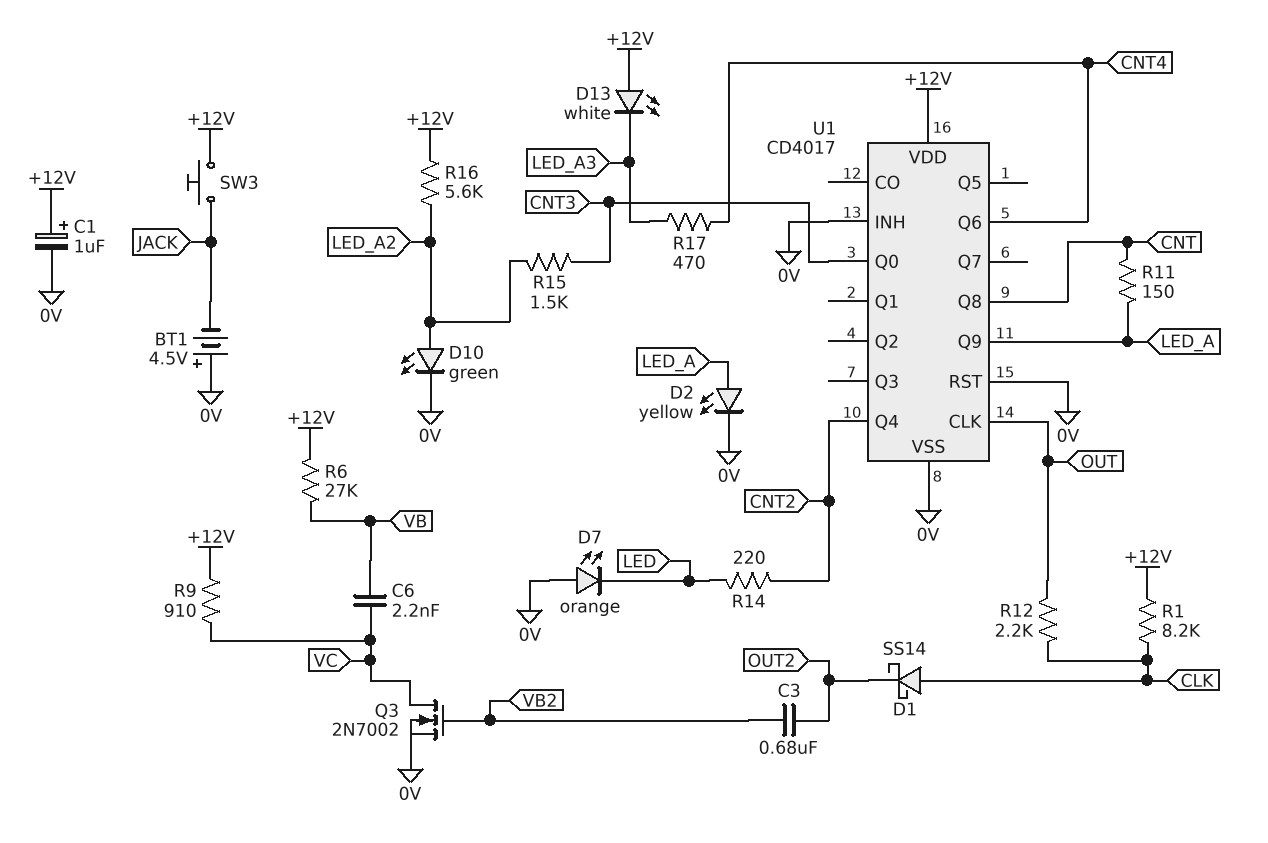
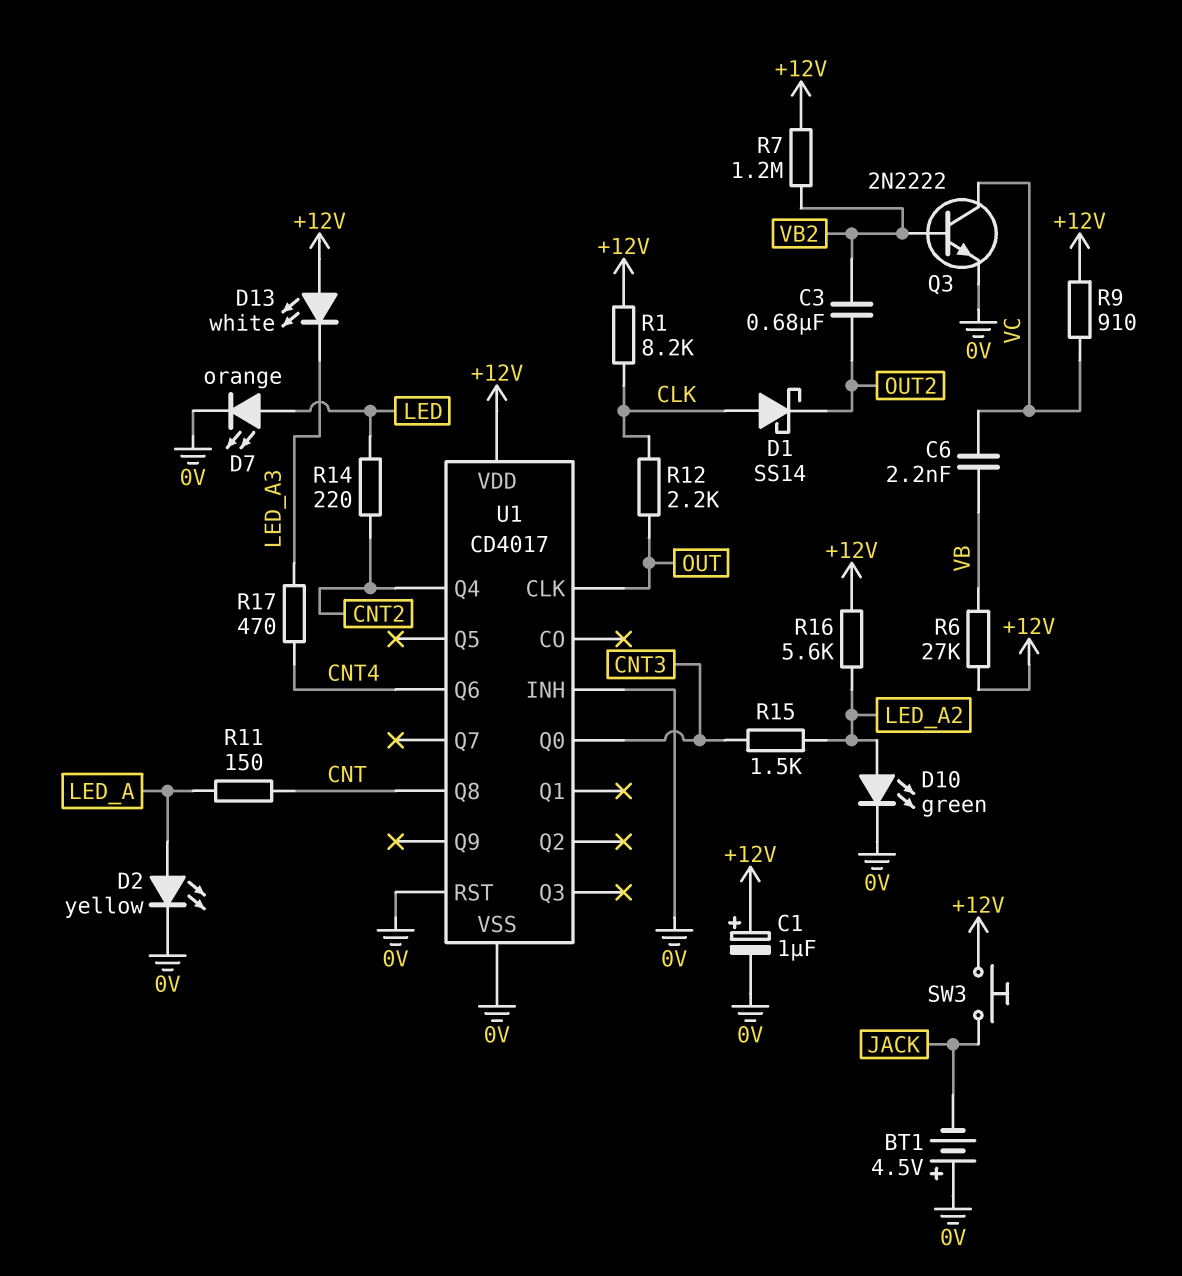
D7: LED orange (A 0V, K LED) -> LED orange (A LED, K 0V)
Q3: NMOS 2N7002 (G VB2, D VC, S 0V) -> NPN 2N2222 (B VB2, C VC, E 0V)
R7: none -> 1.2M (+12V, VB2)
U1 pin Q9: LED_A -> none

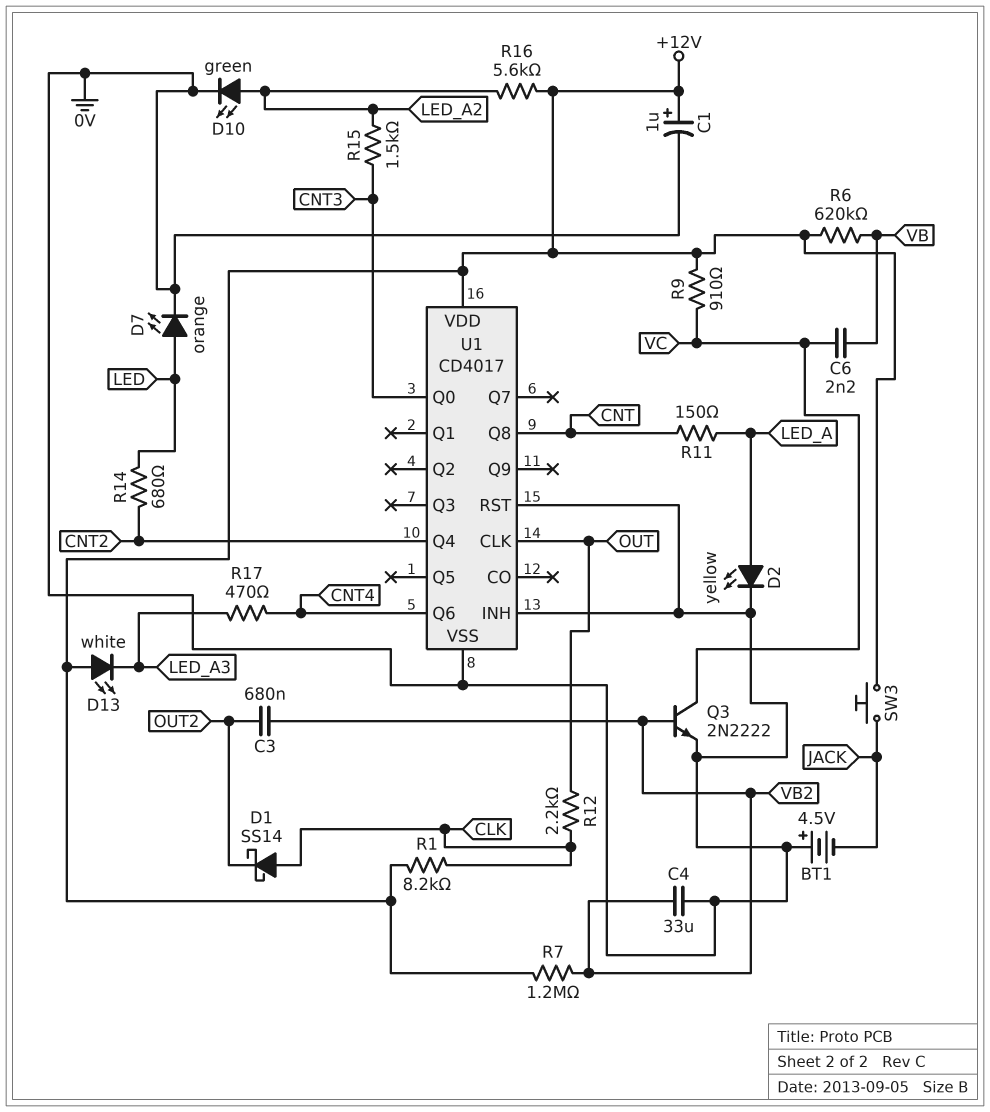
C4: none -> 33uF (0V, VB2)
R6: 27k (+12V, VB) -> 620k (+12V, VB)
R14: 220 (CNT2, LED) -> 680 (CNT2, LED)

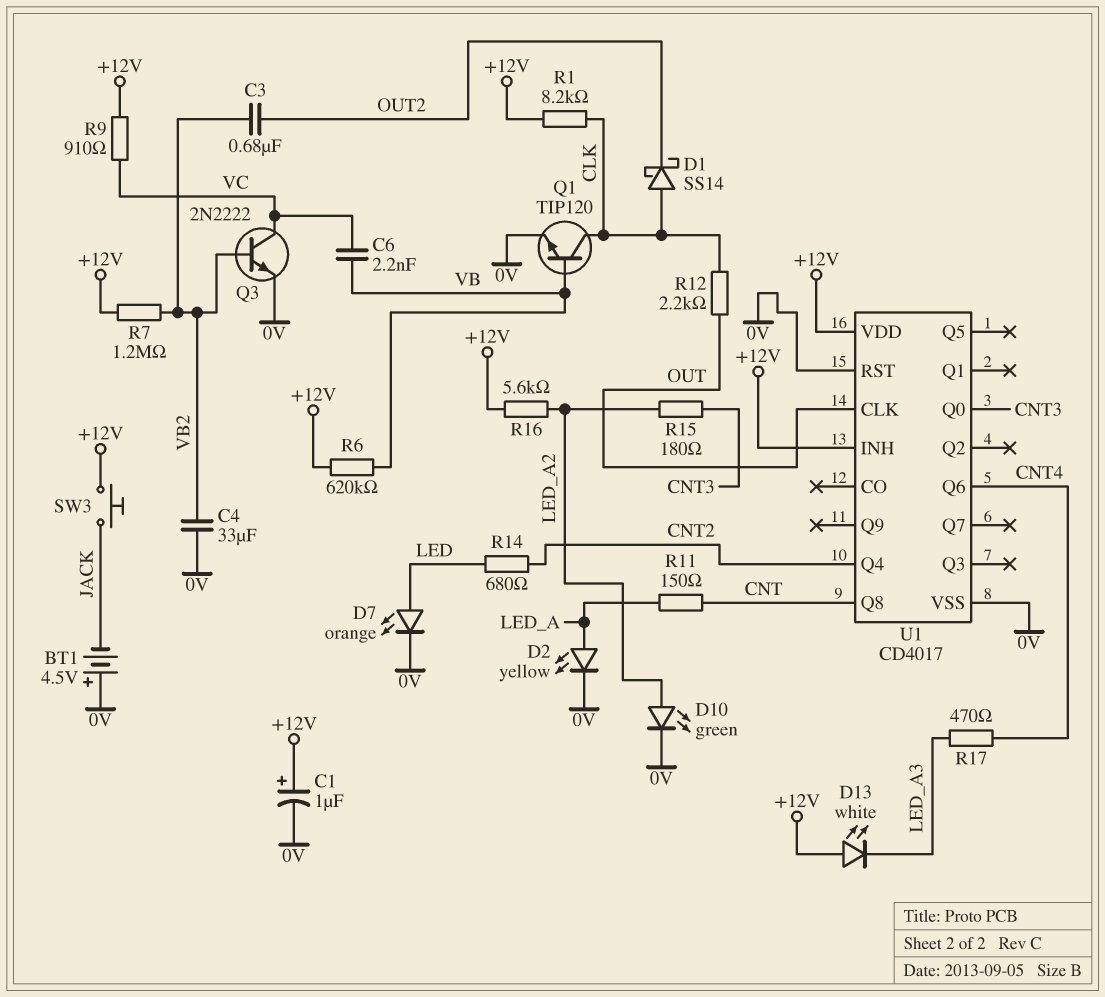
Q1: none -> NPN TIP120 (B VB, C CLK, E 0V)
R15: 1.5k (CNT3, LED_A2) -> 180 (CNT3, LED_A2)
U1 pin INH: 0V -> +12V

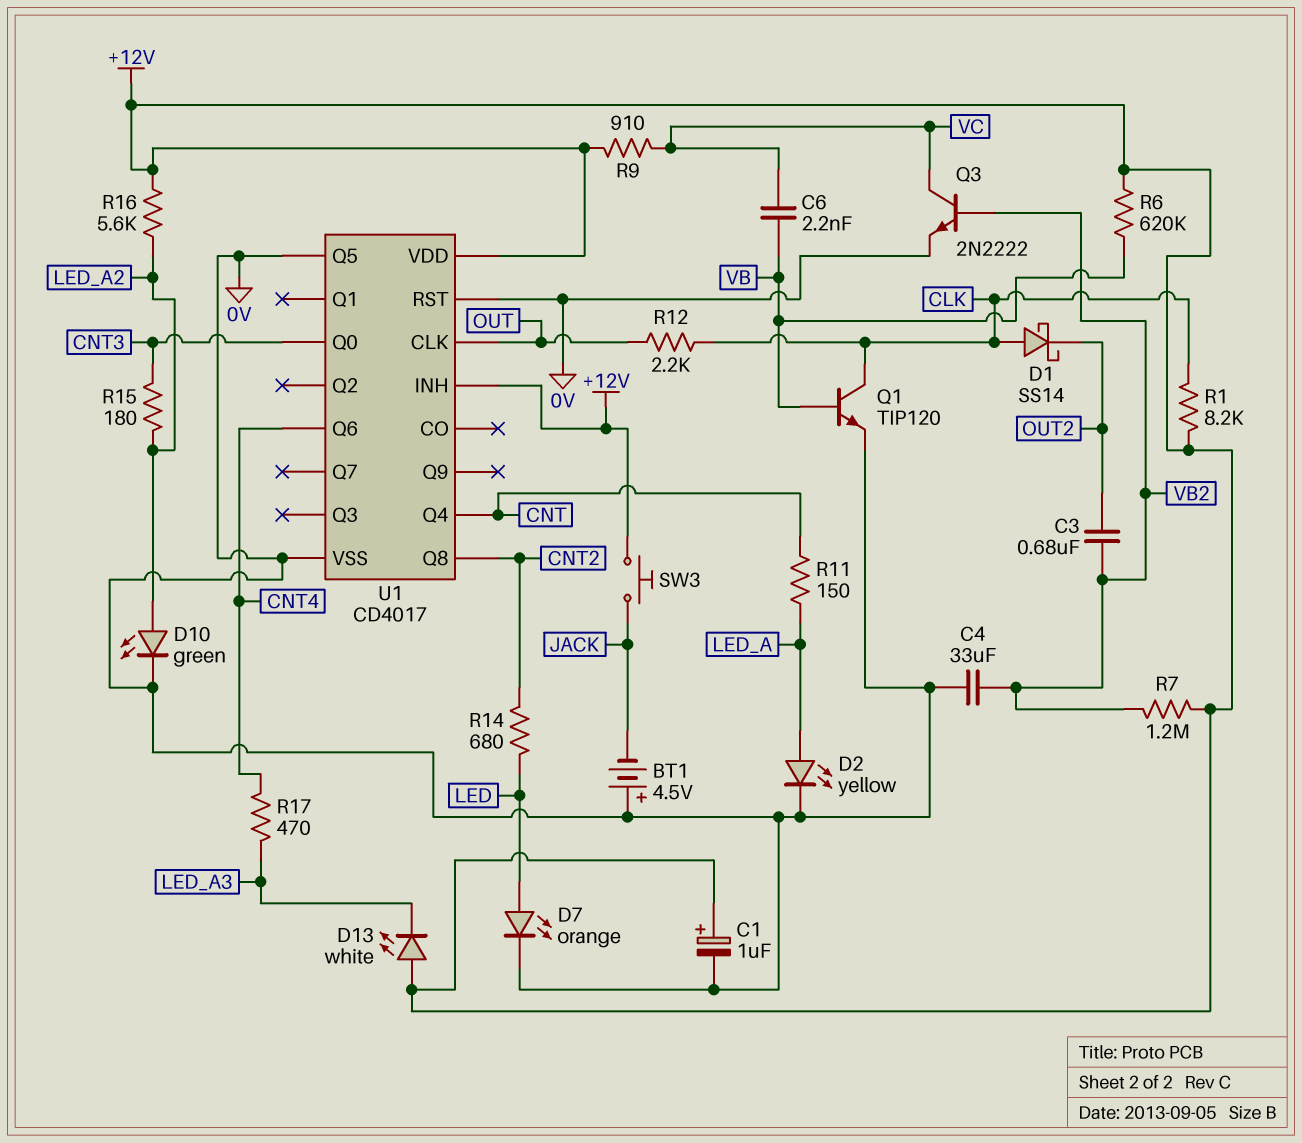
U1 pin Q4: CNT2 -> CNT
U1 pin Q5: none -> 0V
U1 pin Q8: CNT -> CNT2

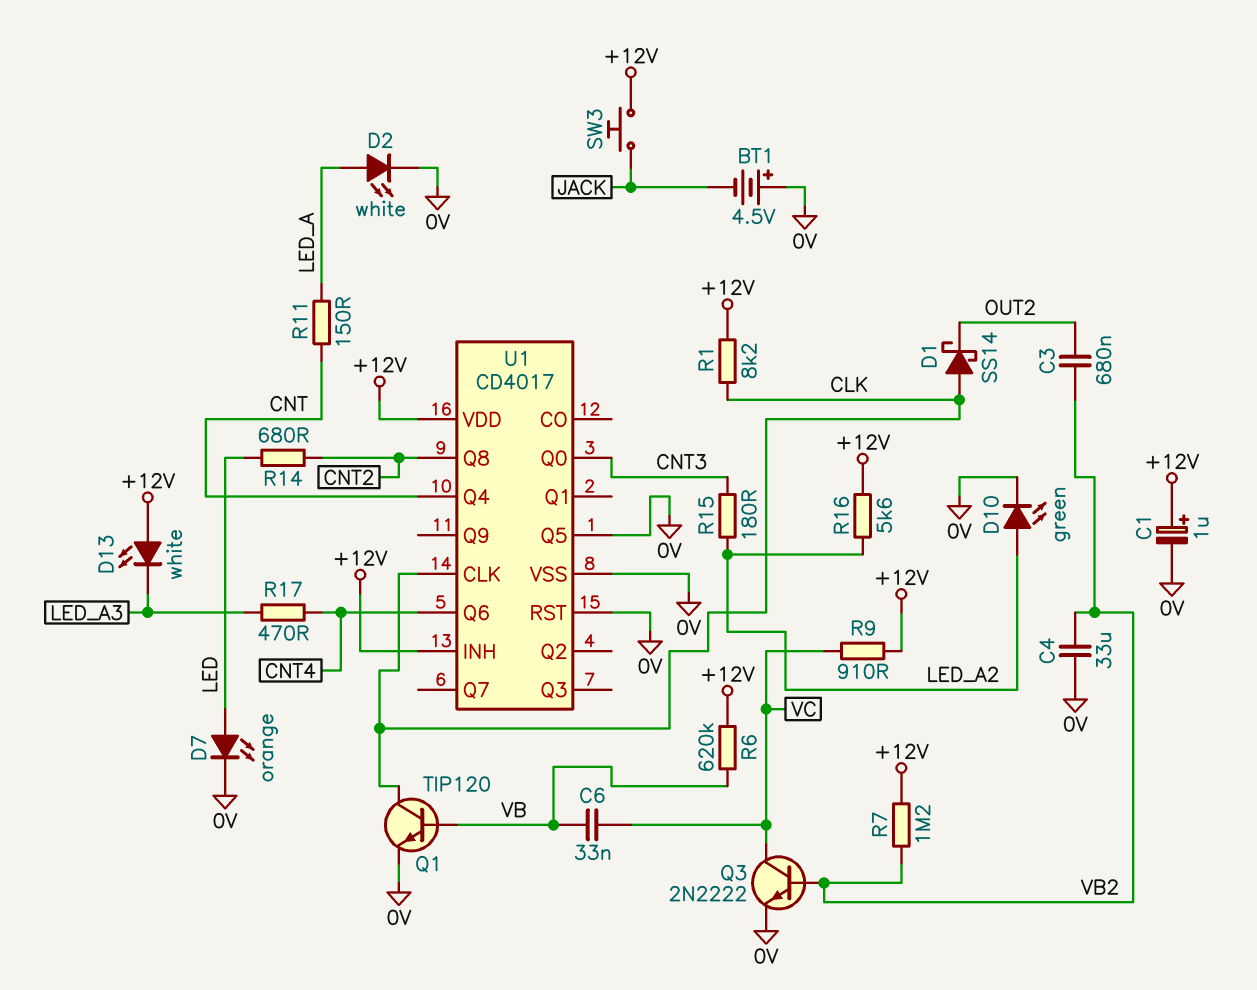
C6: 2.2nF (VB, VC) -> 33nF (VB, VC)
D2: LED yellow (A LED_A, K 0V) -> LED white (A LED_A, K 0V)
R12: 2.2k (CLK, OUT) -> none
U1 pin CLK: OUT -> CLK

